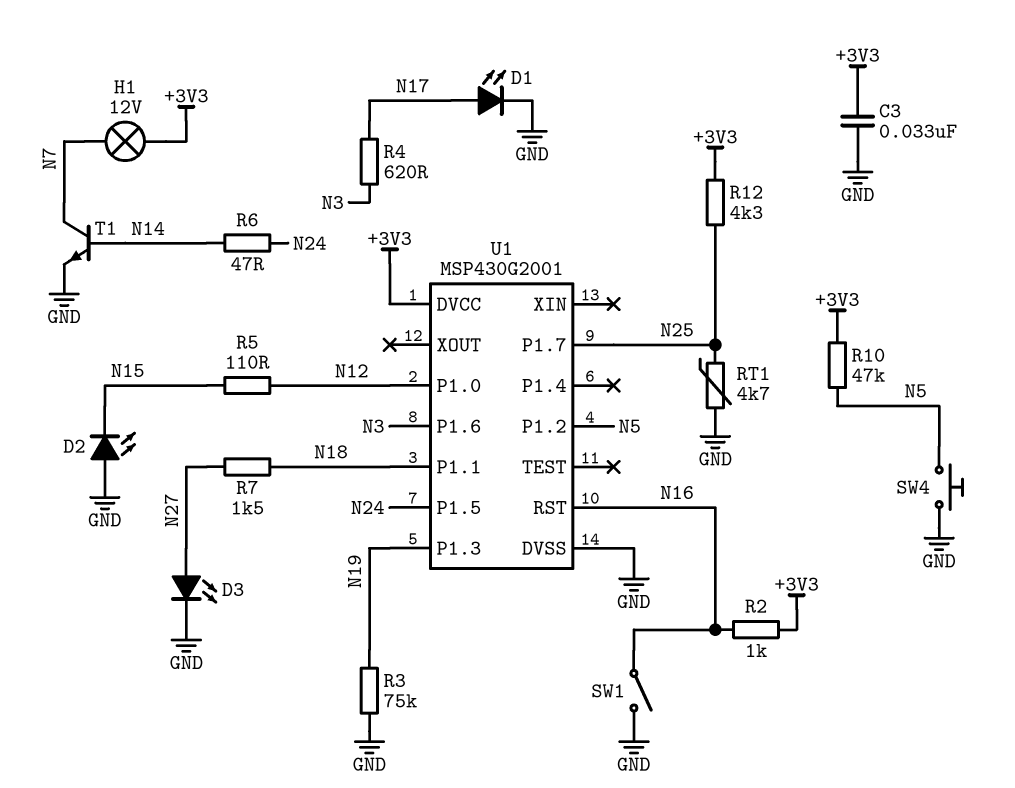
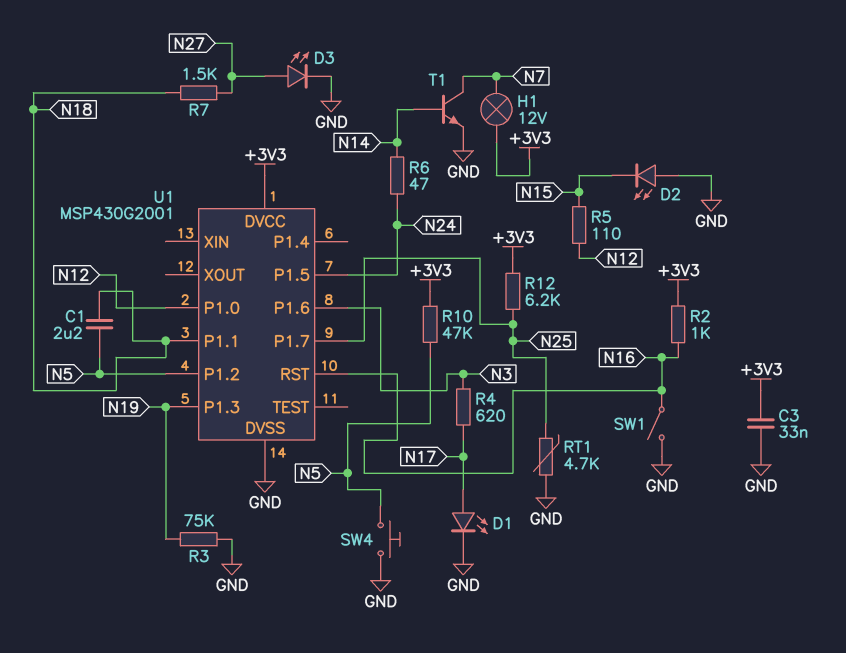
C1: none -> 2.2uF (N5, N18)
R12: 4.3k (+3V3, N25) -> 6.2k (+3V3, N25)

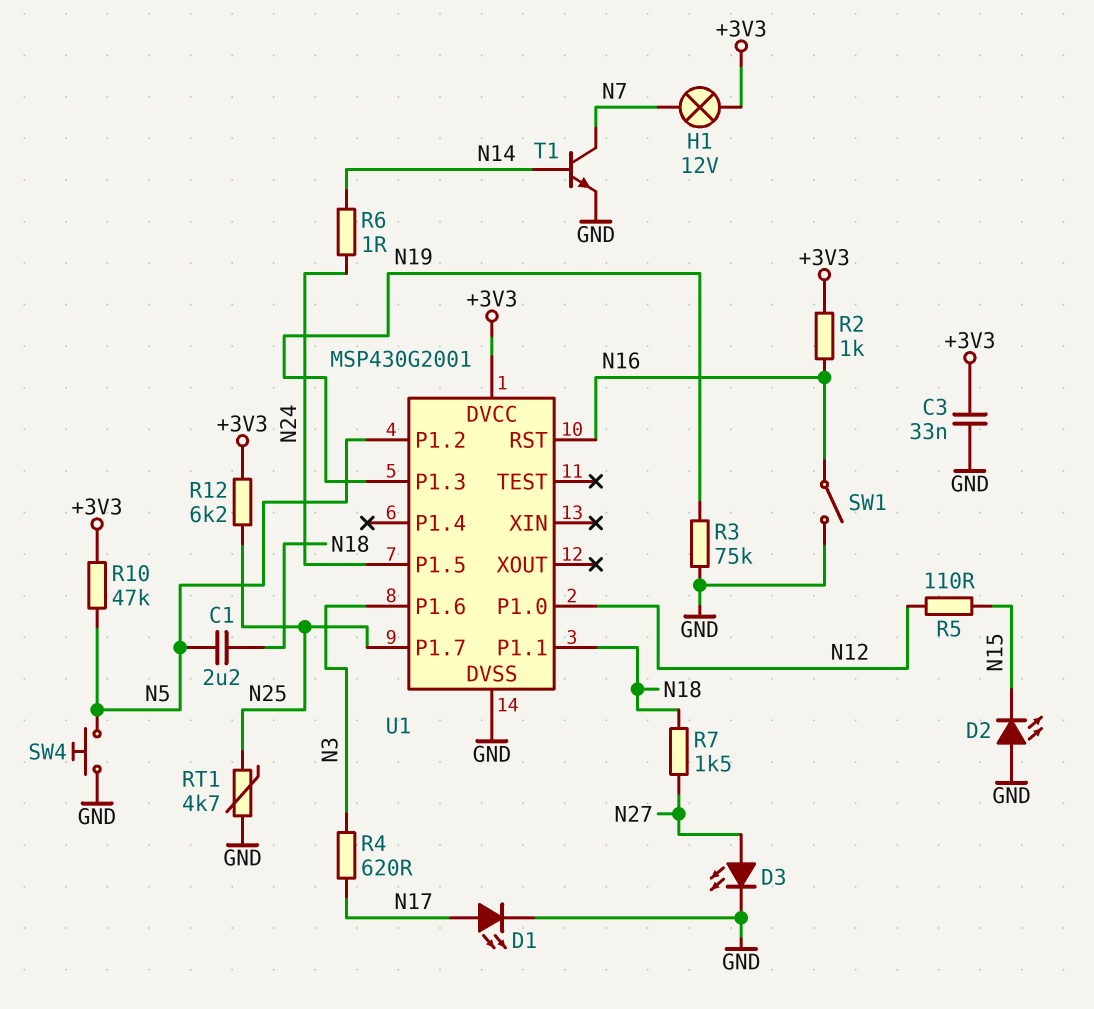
R6: 47 (N14, N24) -> 1 (N14, N24)

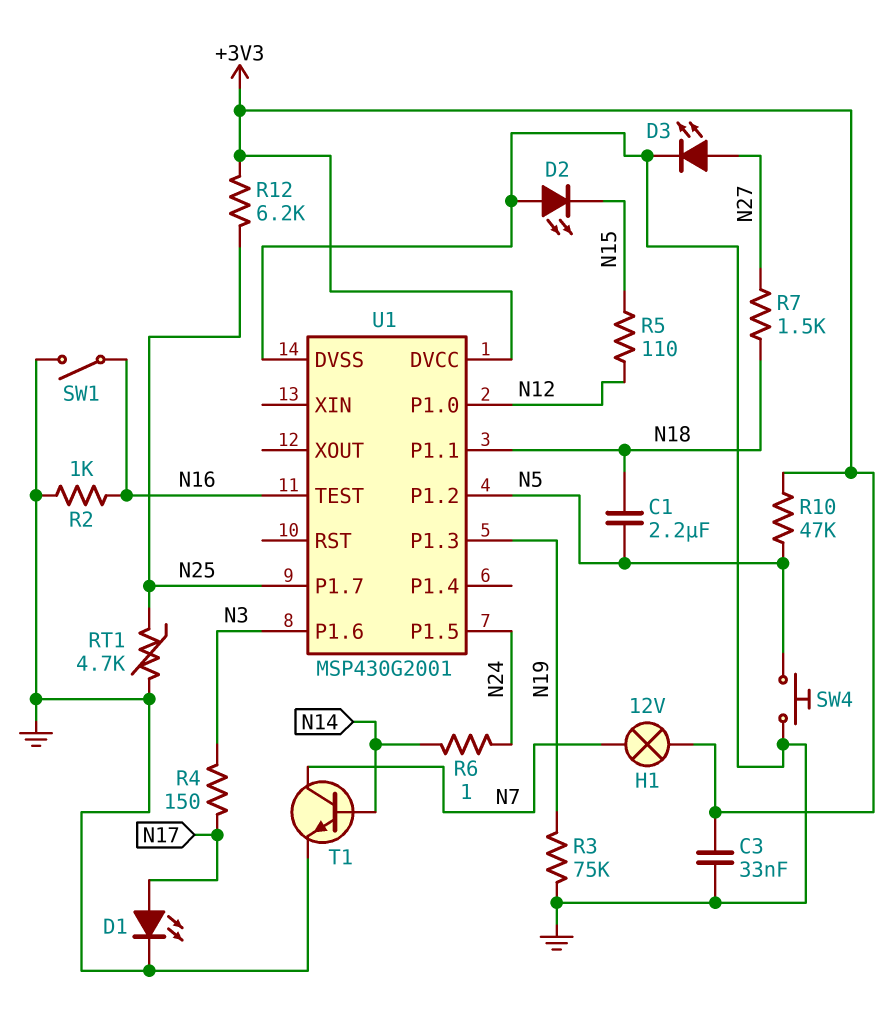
R2: 1k (+3V3, N16) -> 1k (GND, N16)
R4: 620 (N3, N17) -> 150 (N3, N17)
U1 pin RST: N16 -> none
U1 pin TEST: none -> N16

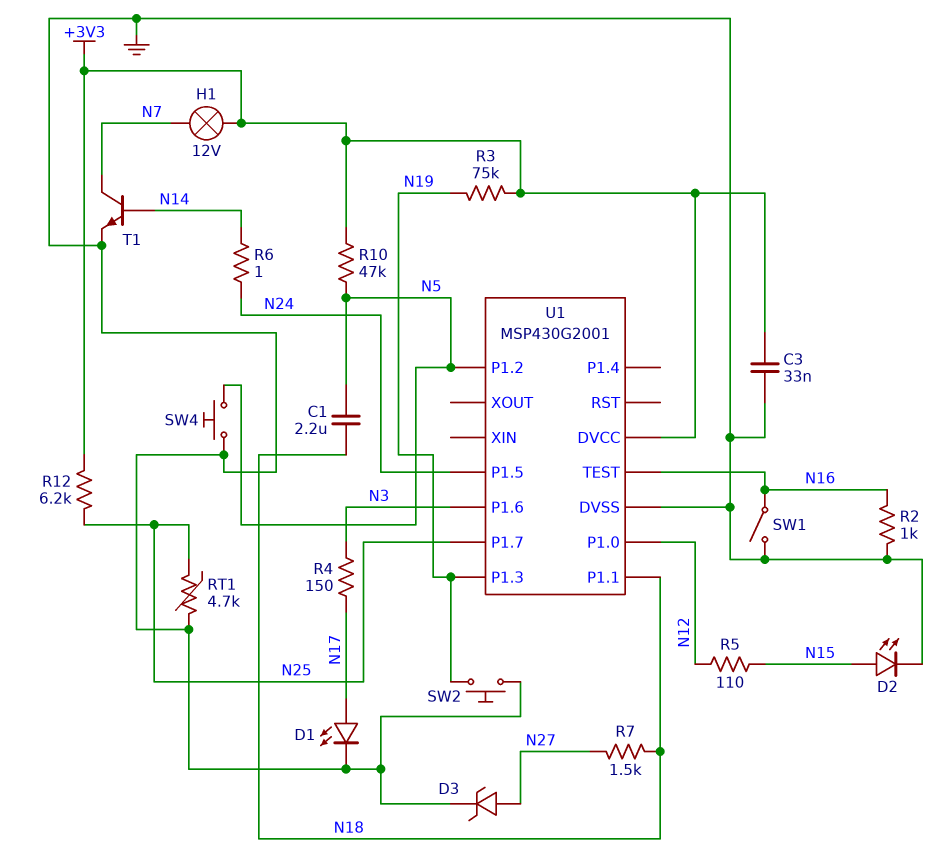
D2: LED (A GND, K N15) -> LED (A N15, K GND)
D3: LED (A N27, K GND) -> zener (A N27, K GND)
R3: 75k (GND, N19) -> 75k (+3V3, N19)
SW2: none -> button (GND, N19)

